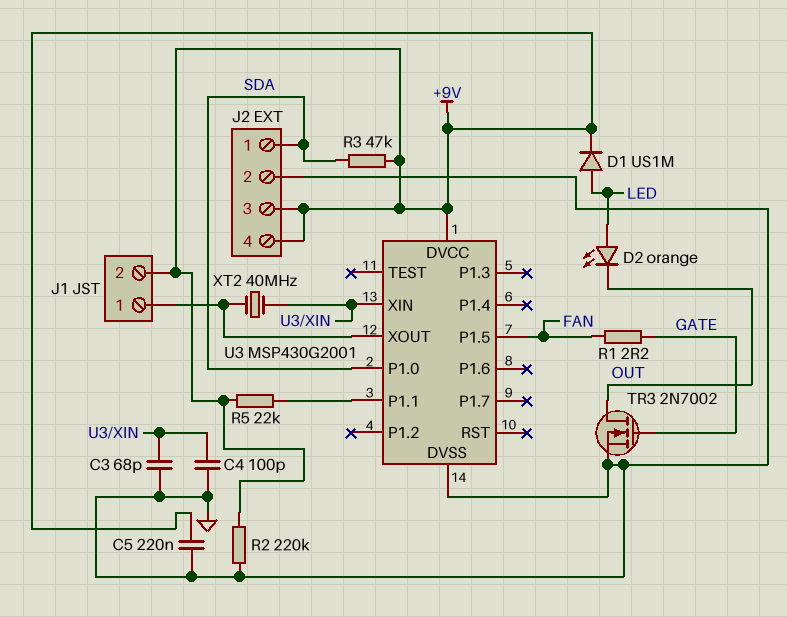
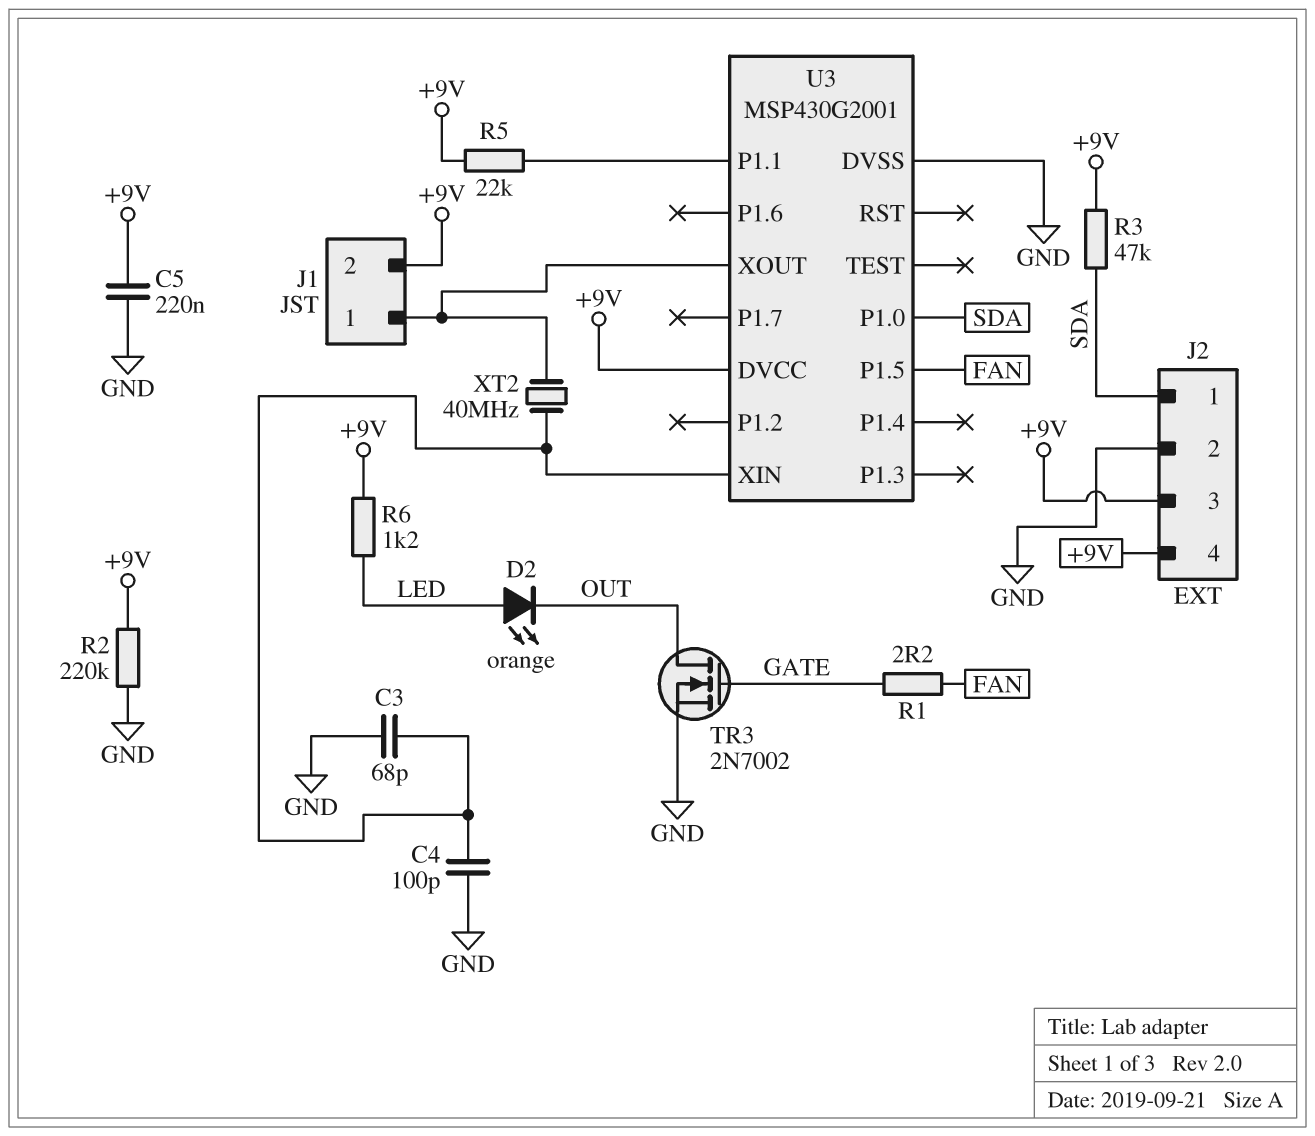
D1: diode US1M (A LED, K +9V) -> none
R6: none -> 1.2k (+9V, LED)

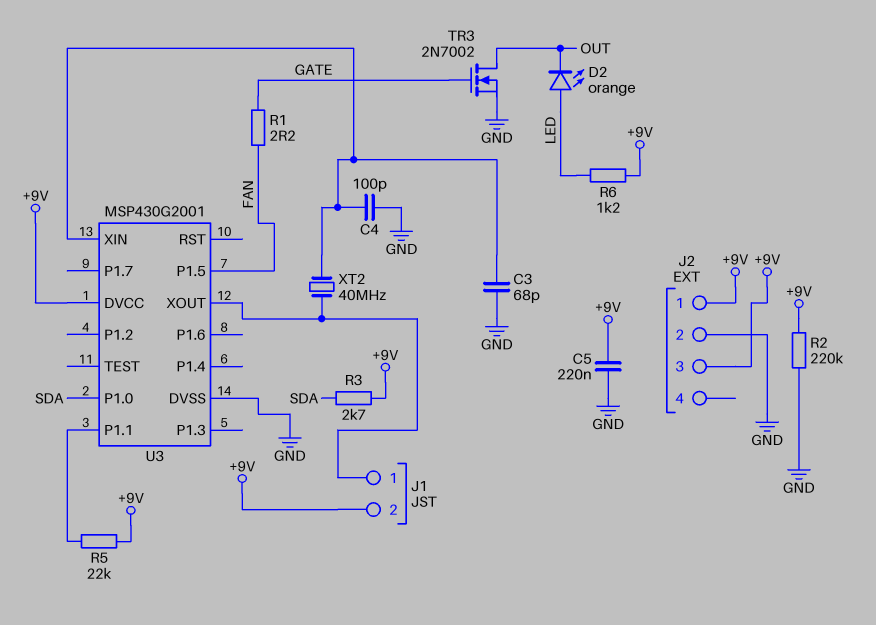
J2 pin 1: SDA -> +9V
J2 pin 4: +9V -> none
R3: 47k (+9V, SDA) -> 2.7k (+9V, SDA)

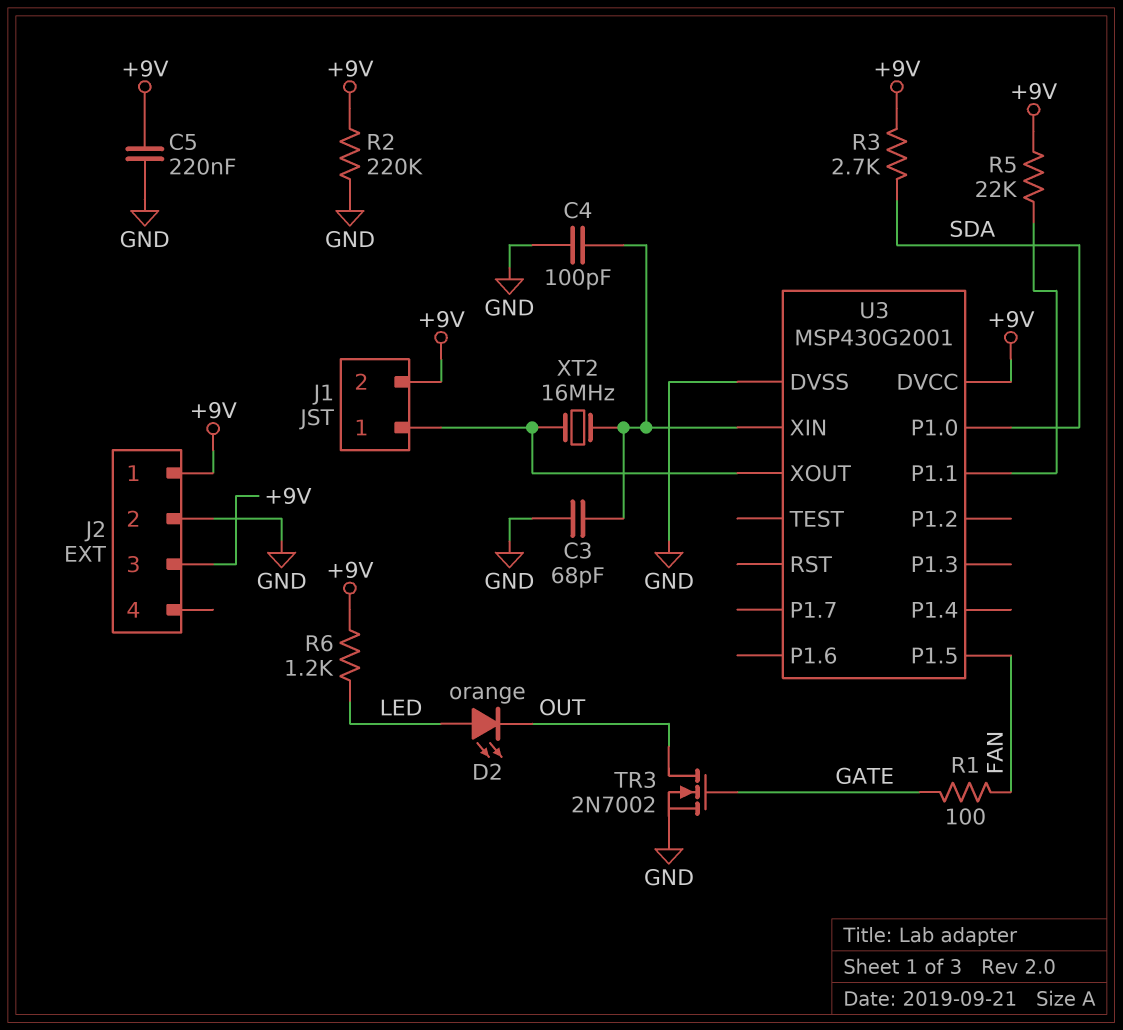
R1: 2.2 (FAN, GATE) -> 100 (FAN, GATE)
XT2: 40MHz (J1/1, U3/XIN) -> 16MHz (J1/1, U3/XIN)

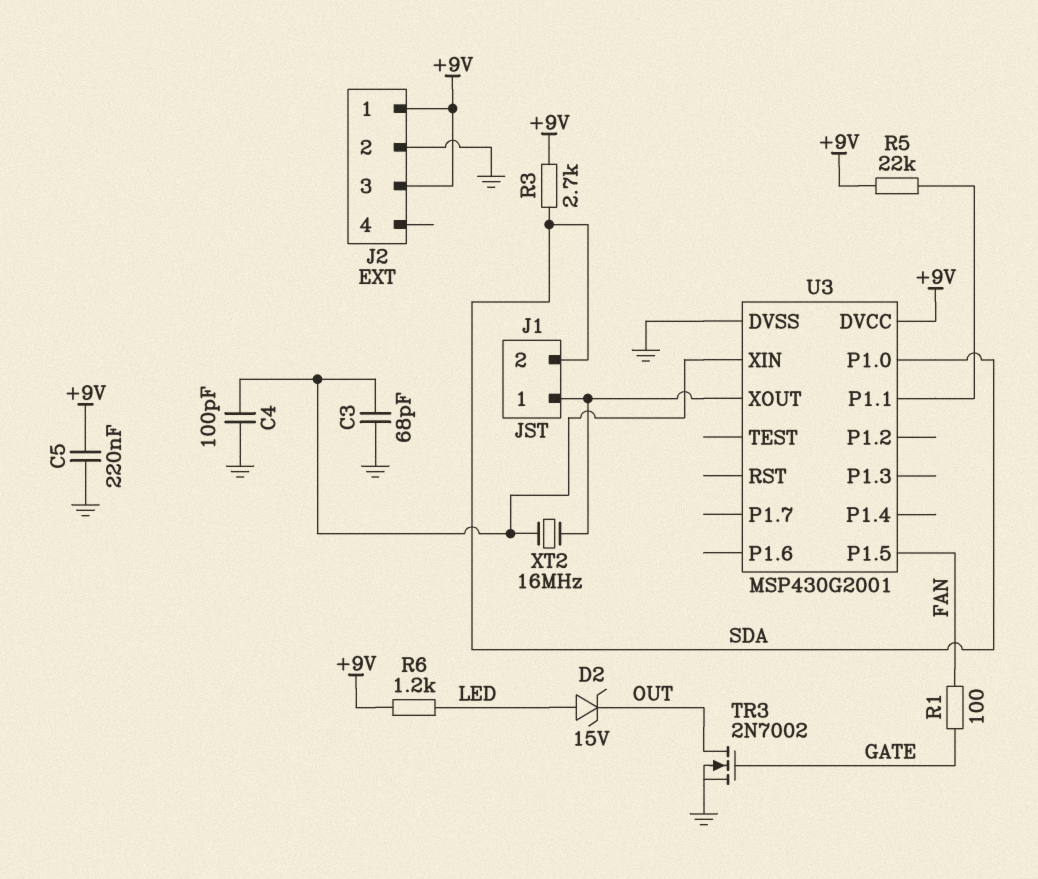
D2: LED orange (A LED, K OUT) -> zener 15V (A LED, K OUT)
J1 pin 2: +9V -> SDA
R2: 220k (+9V, GND) -> none

